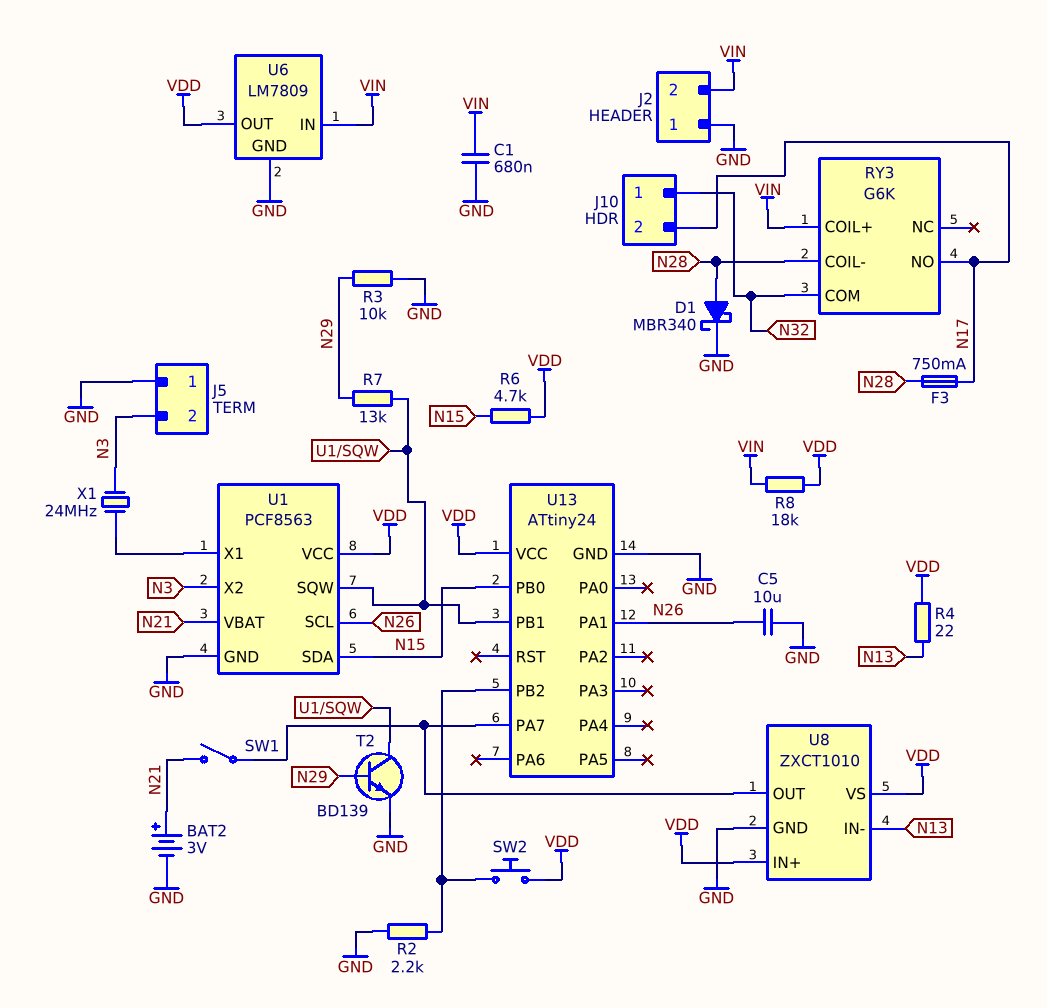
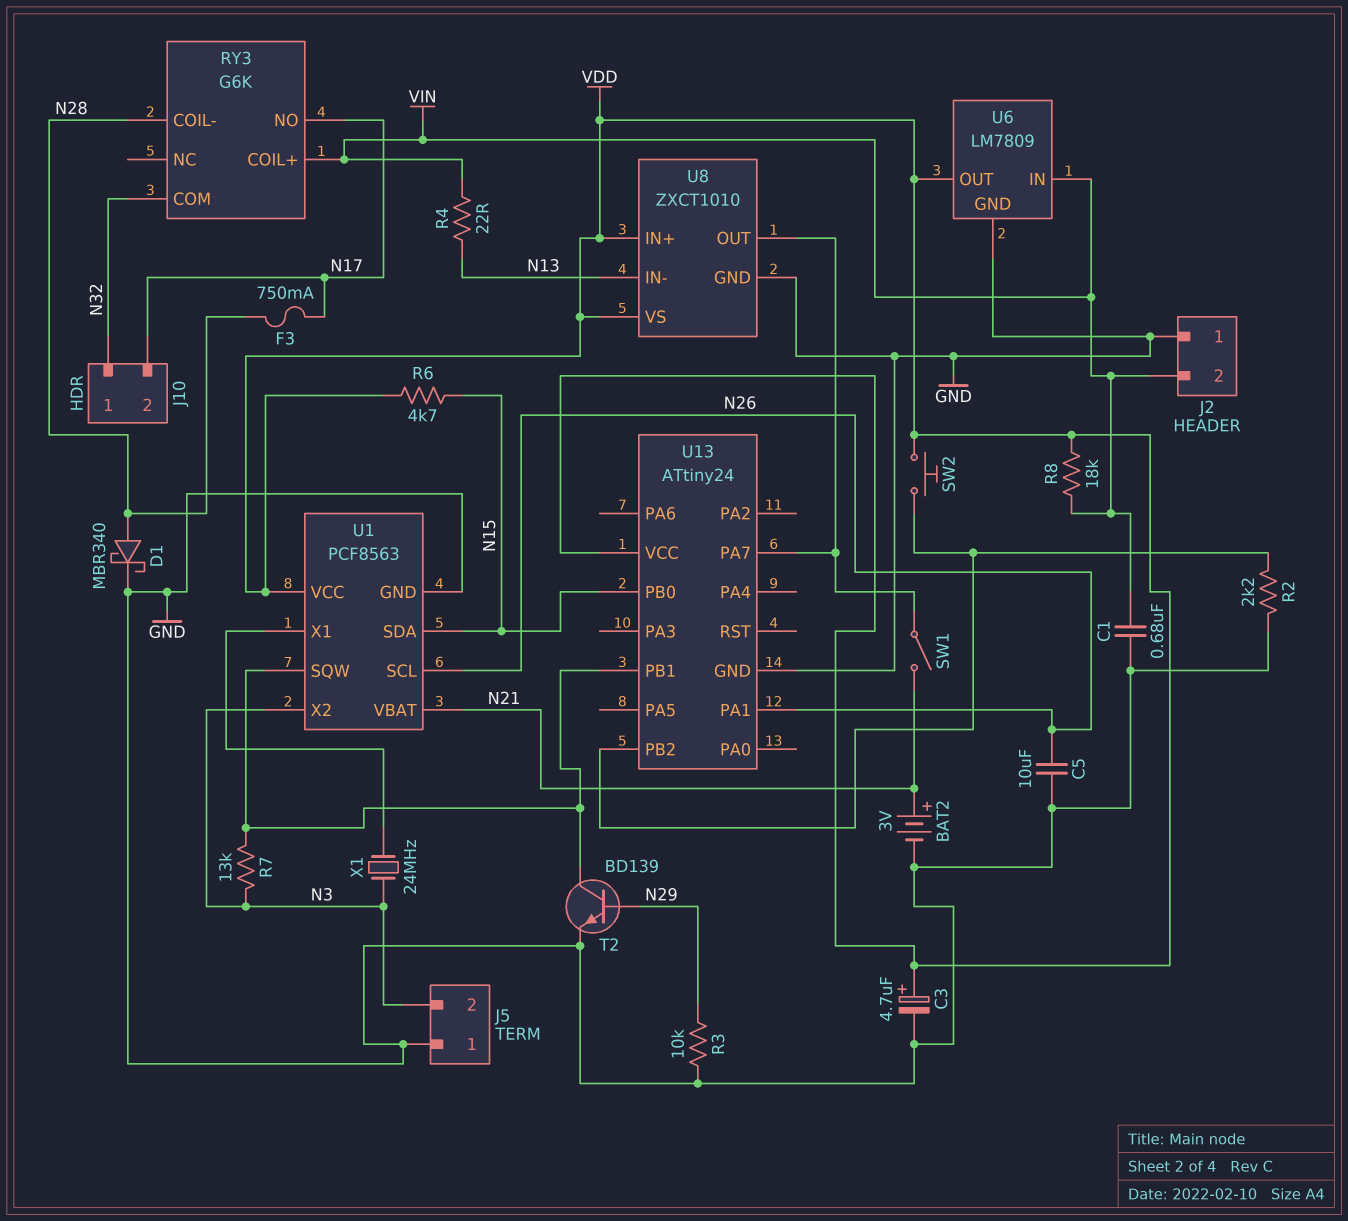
C3: none -> 4.7uF (plus VDD, minus GND)
R4: 22 (N13, VDD) -> 22 (N13, VIN)
R7: 13k (N29, U1/SQW) -> 13k (N3, U1/SQW)

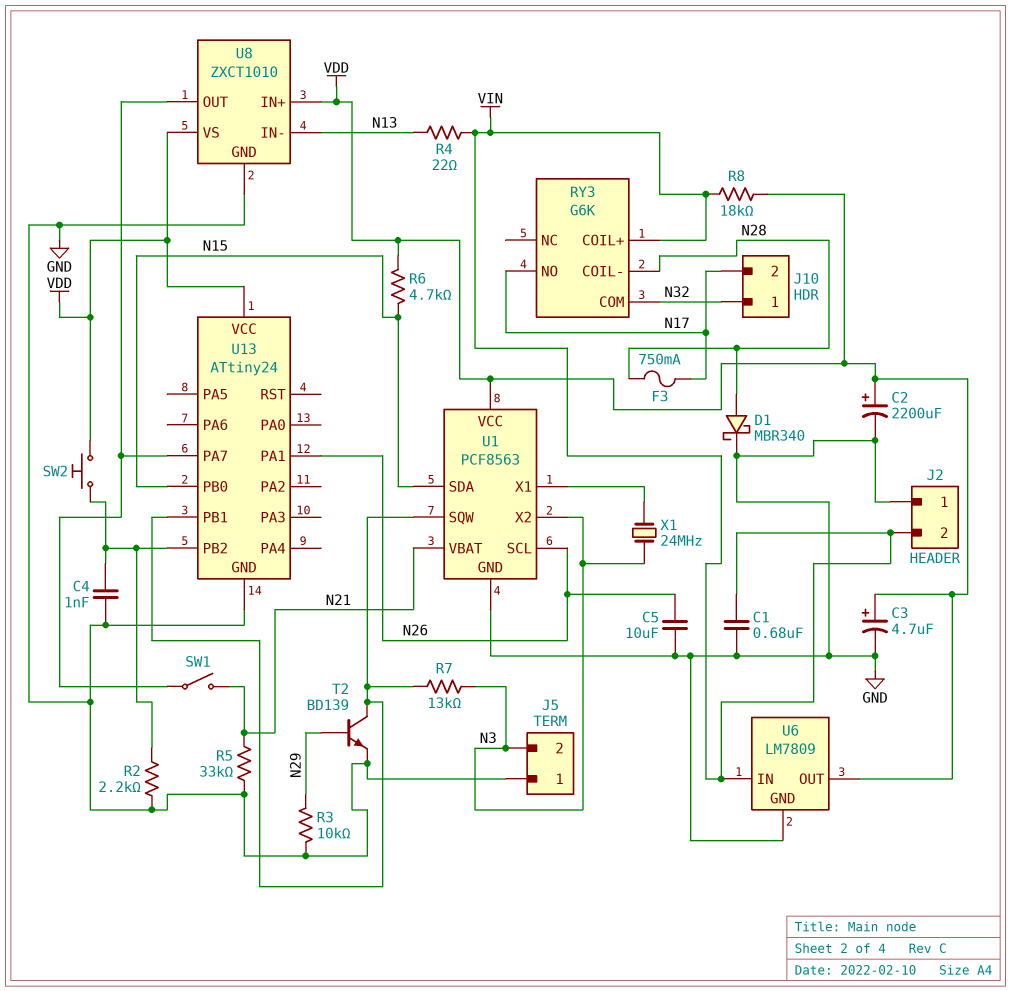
BAT2: 3V (plus N21, minus GND) -> none
C2: none -> 2200uF (plus VDD, minus GND)
C4: none -> 1nF (GND, U13/PB2)
R5: none -> 33k (GND, N21)

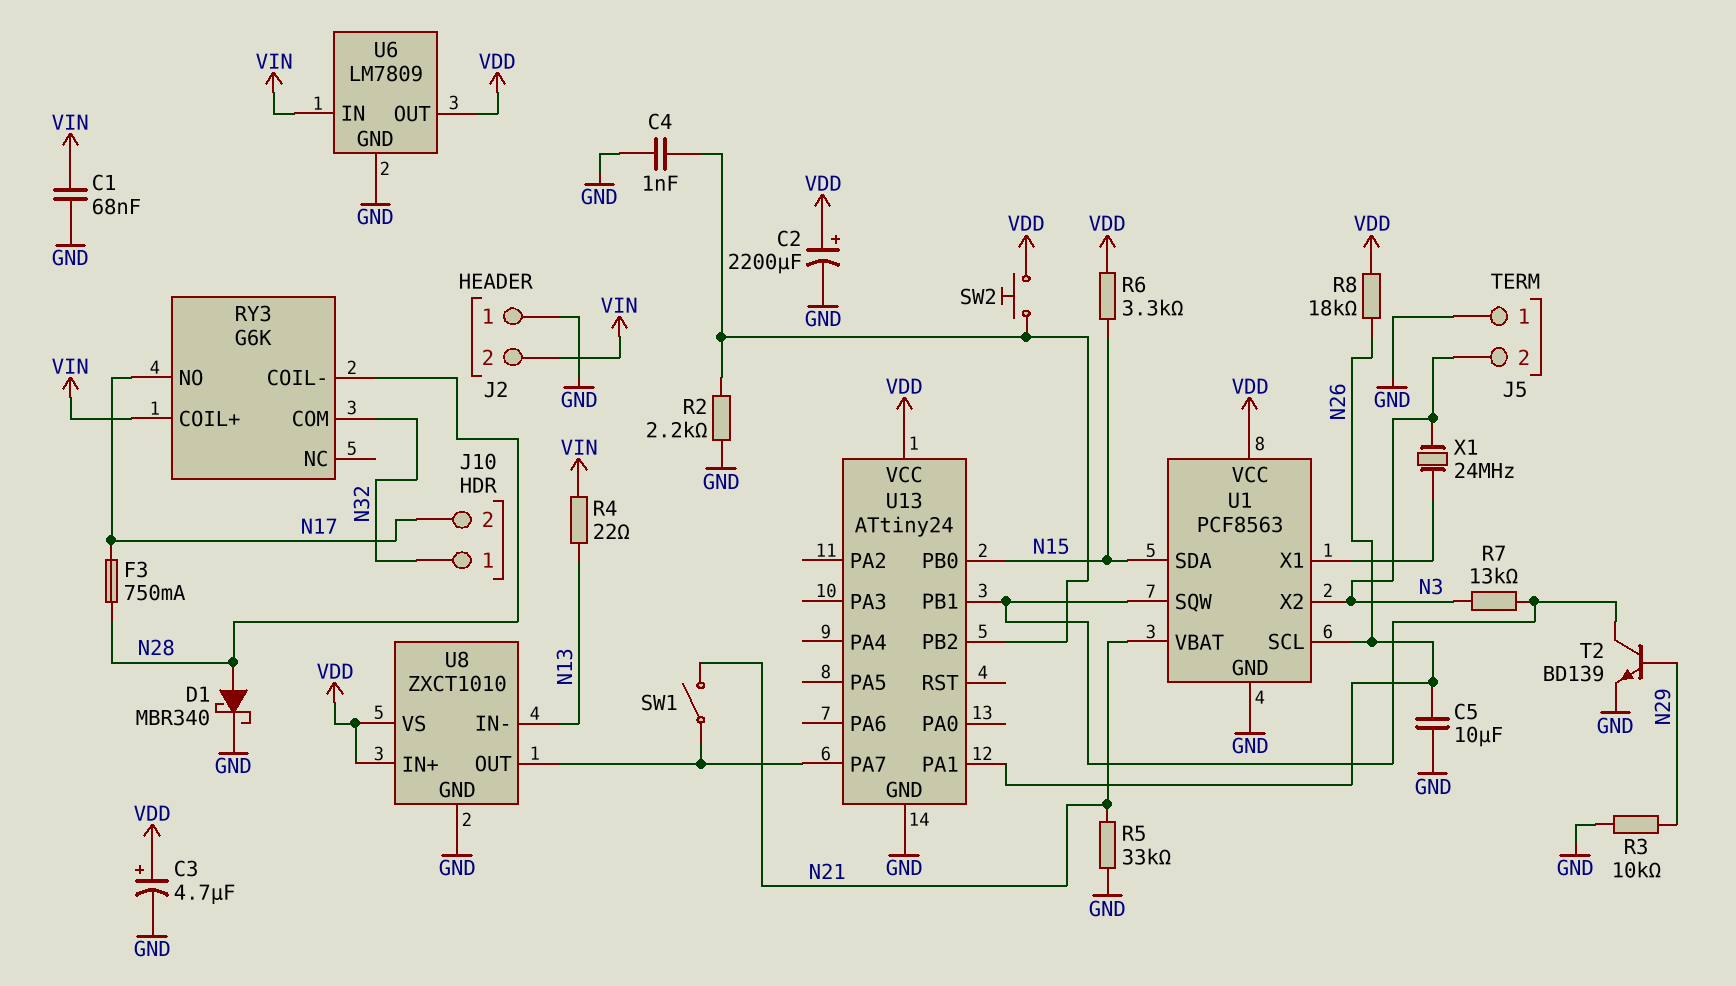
C1: 680nF (GND, VIN) -> 68nF (GND, VIN)
R6: 4.7k (N15, VDD) -> 3.3k (N15, VDD)
R8: 18k (VDD, VIN) -> 18k (N26, VDD)

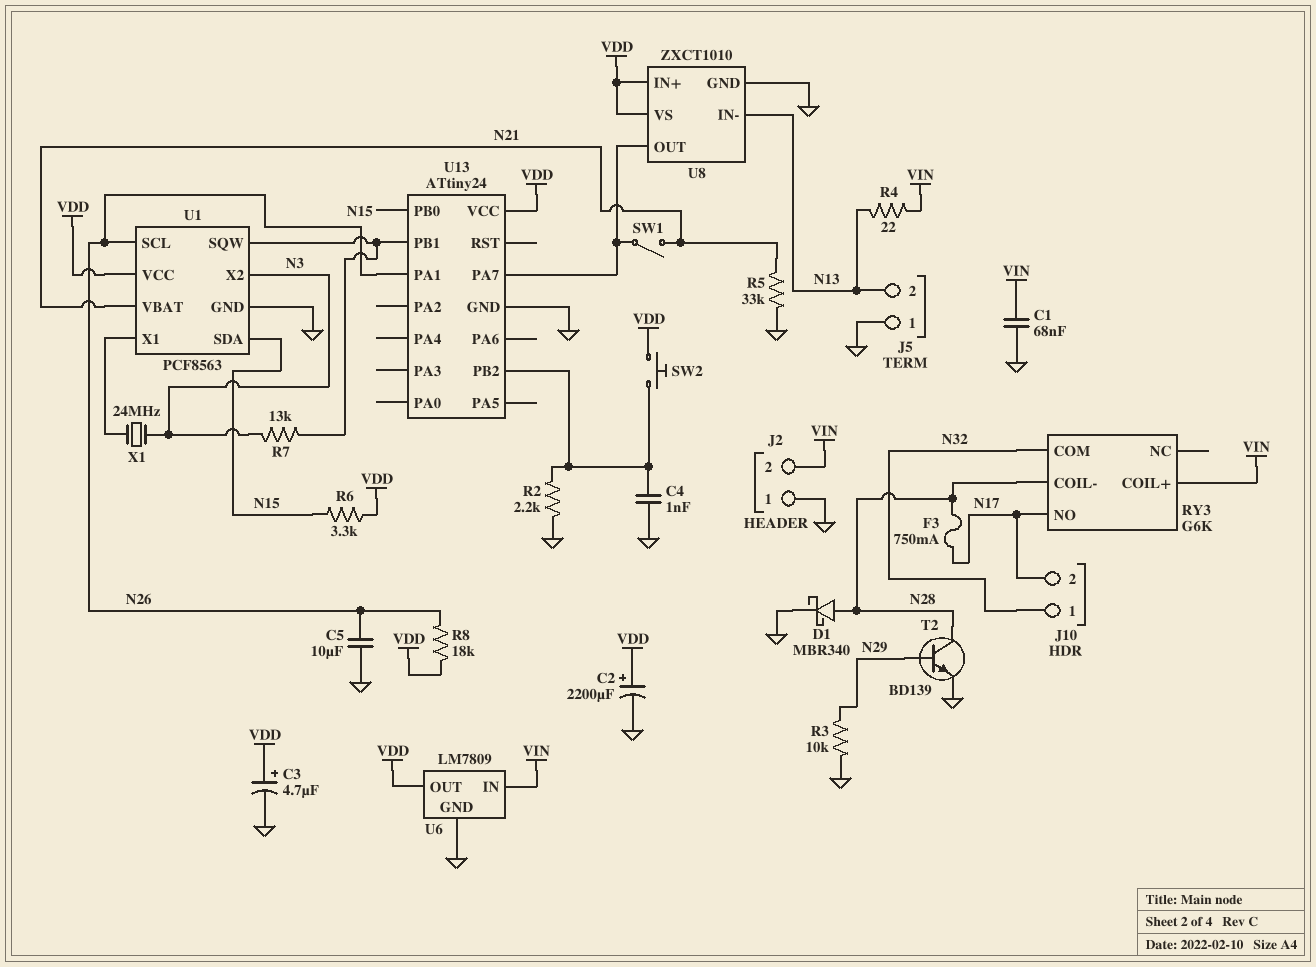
J5 pin 2: N3 -> N13
T2: NPN BD139 (B N29, C U1/SQW, E GND) -> NPN BD139 (B N29, C N28, E GND)

